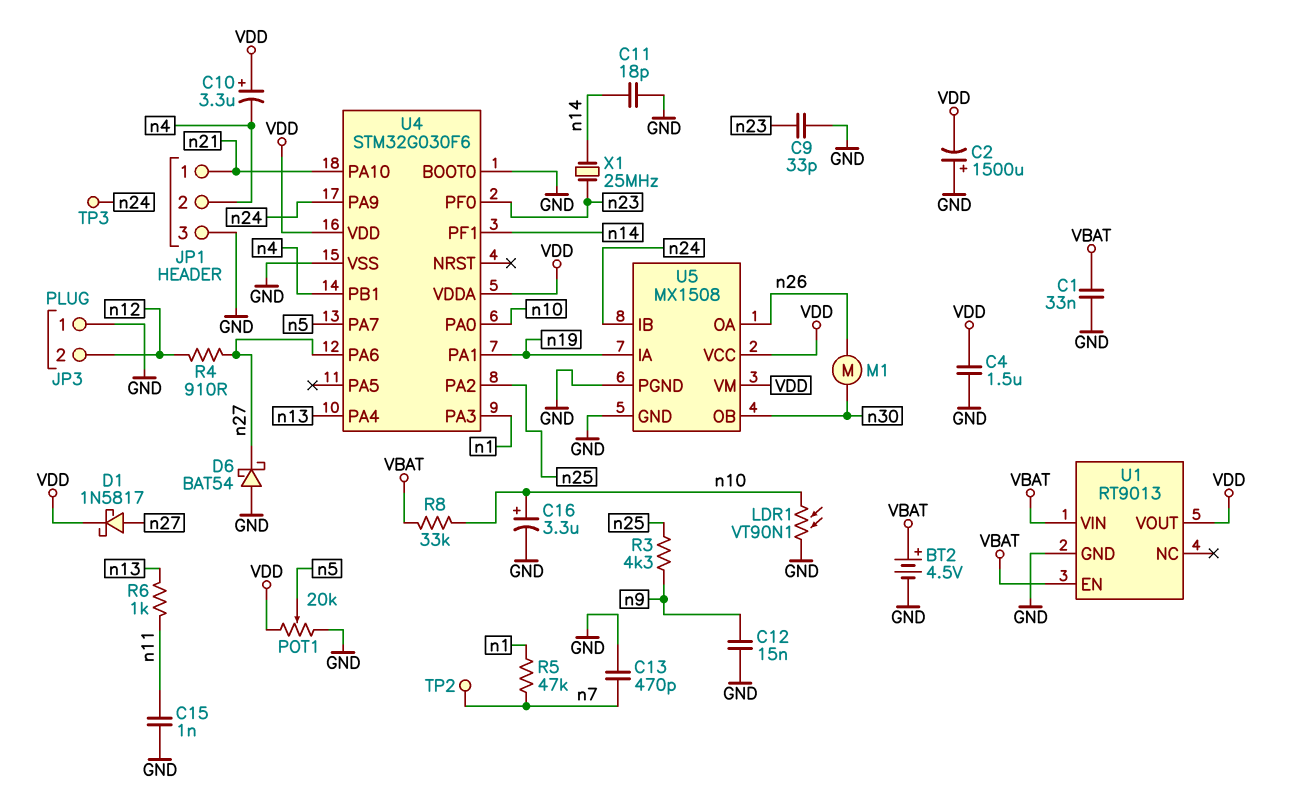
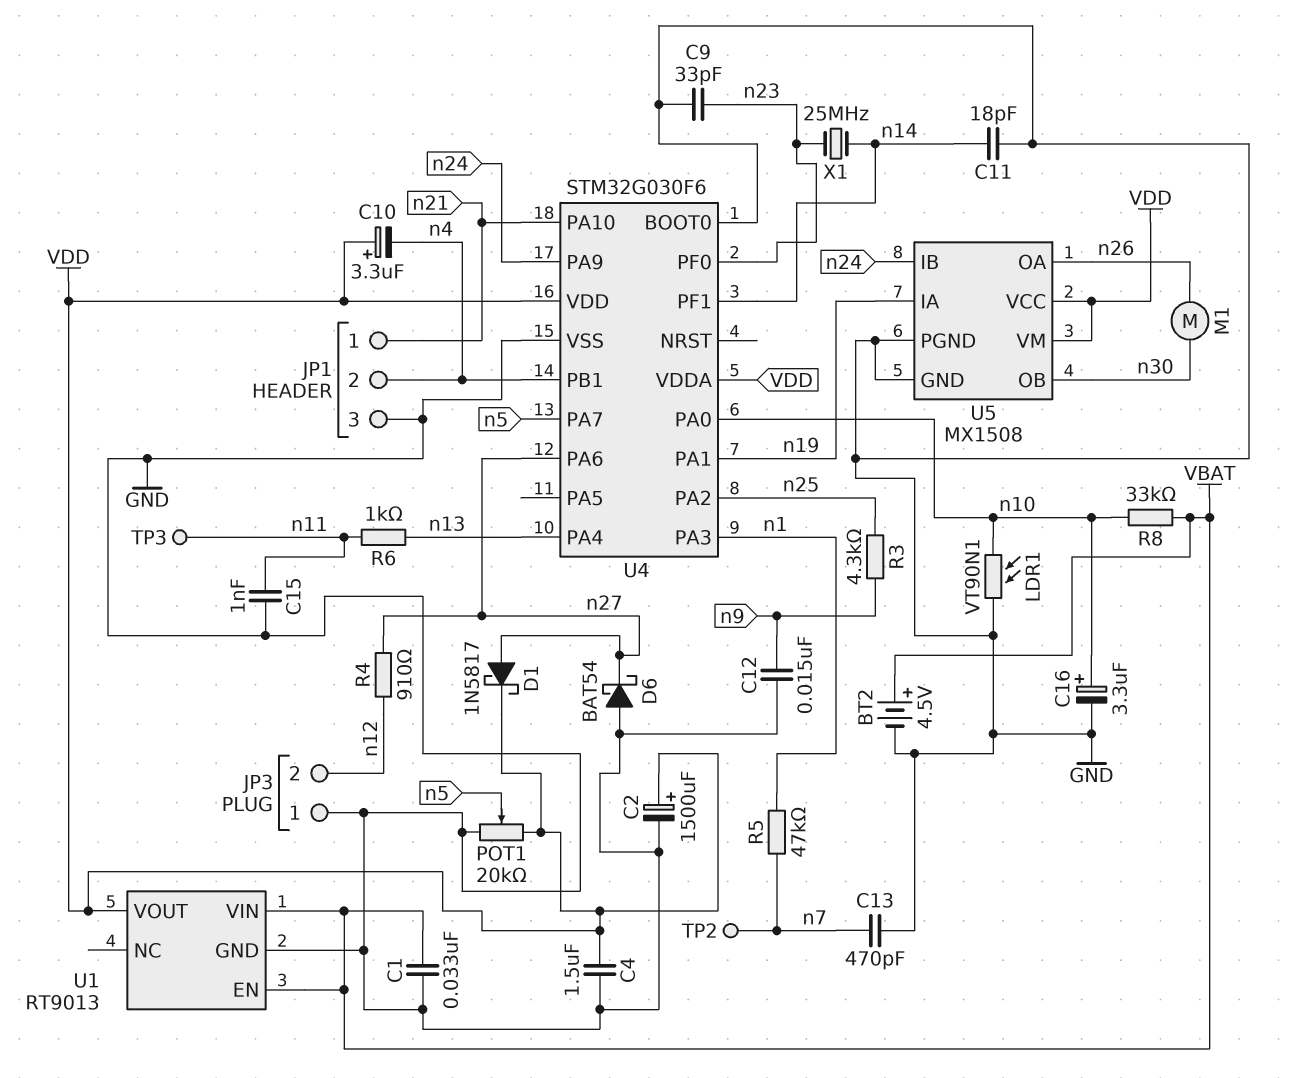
C2: 1500uF (plus GND, minus VDD) -> 1500uF (plus VDD, minus GND)
TP3: test point (n24) -> test point (n11)

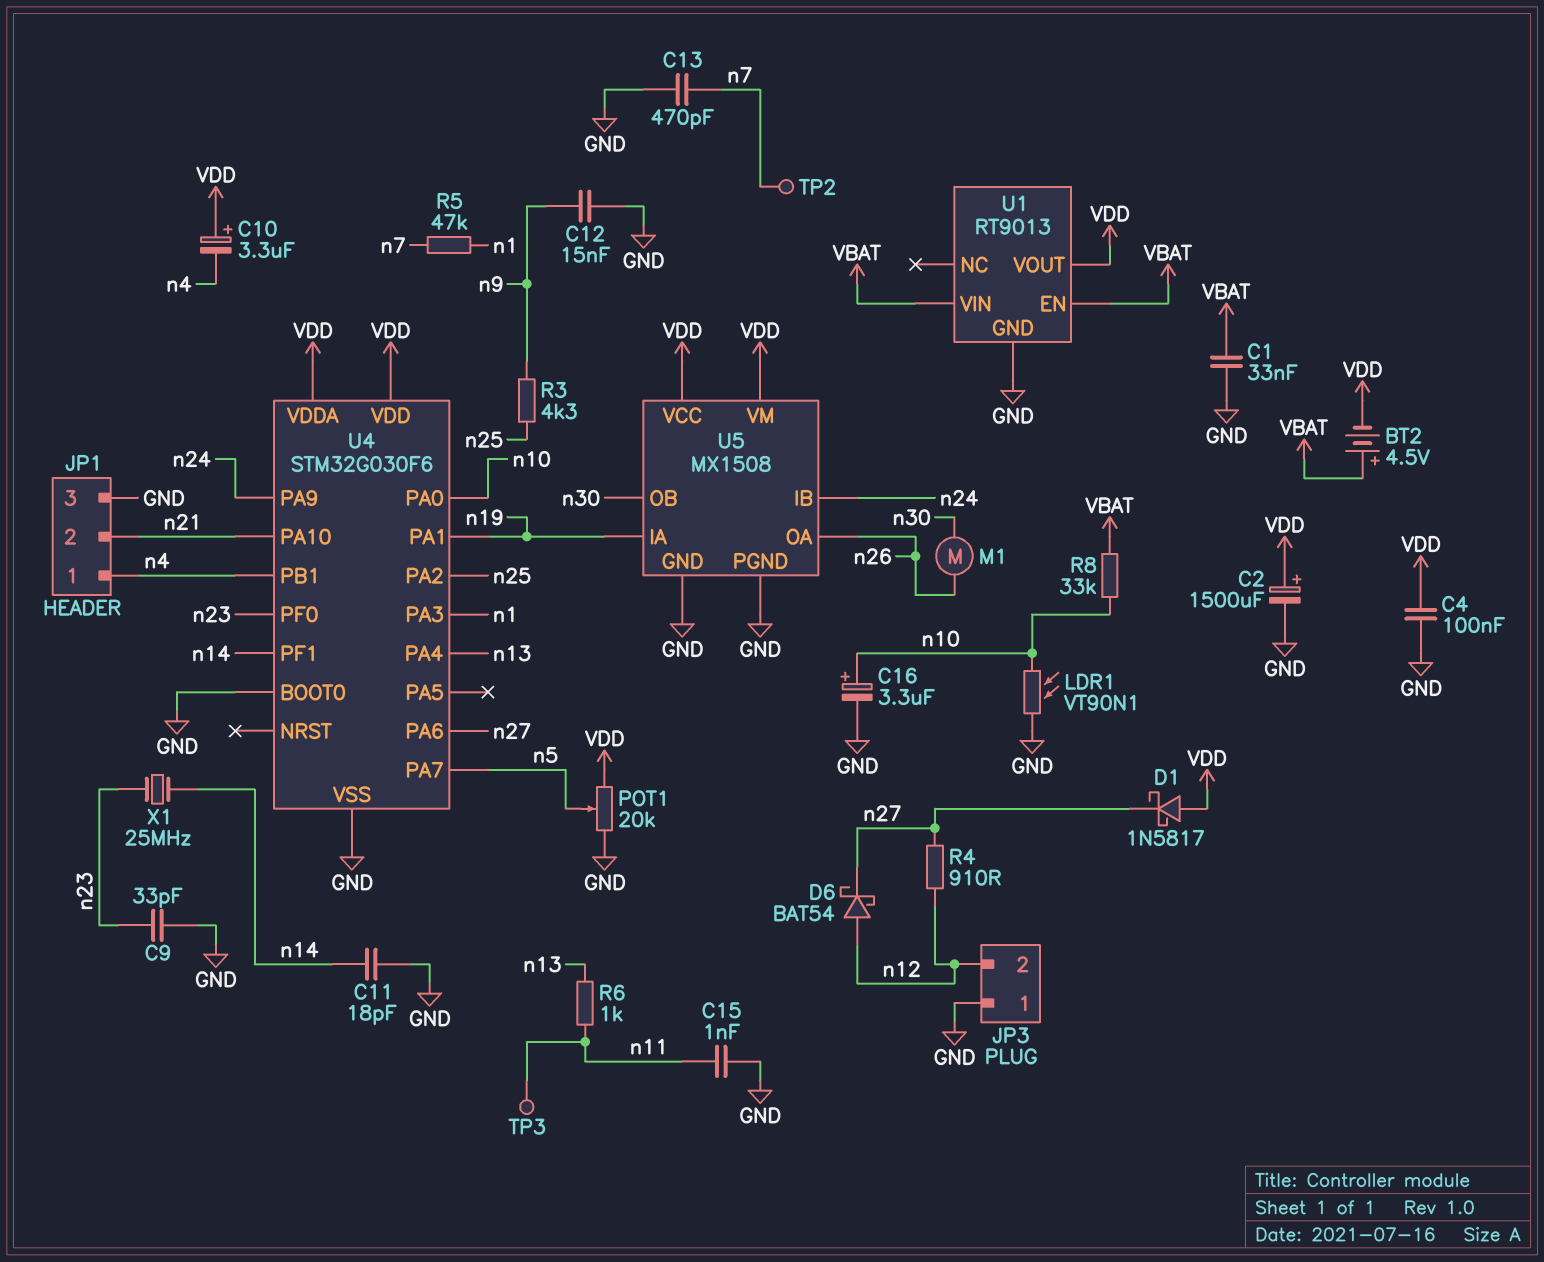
BT2: 4.5V (plus VBAT, minus GND) -> 4.5V (plus VBAT, minus VDD)
C4: 1.5uF (GND, VDD) -> 100nF (GND, VDD)
D1: schottky 1N5817 (A n27, K VDD) -> schottky 1N5817 (A VDD, K n27)
D6: schottky BAT54 (A GND, K n27) -> schottky BAT54 (A n12, K n27)
JP1 pin 1: n21 -> n4
JP1 pin 2: n4 -> n21

